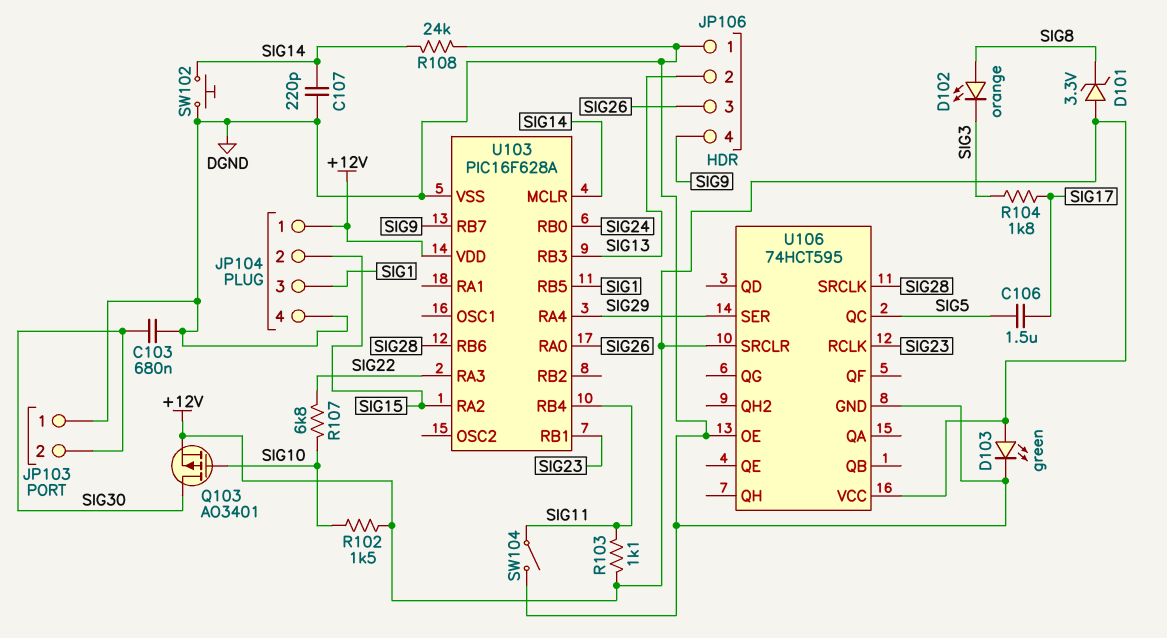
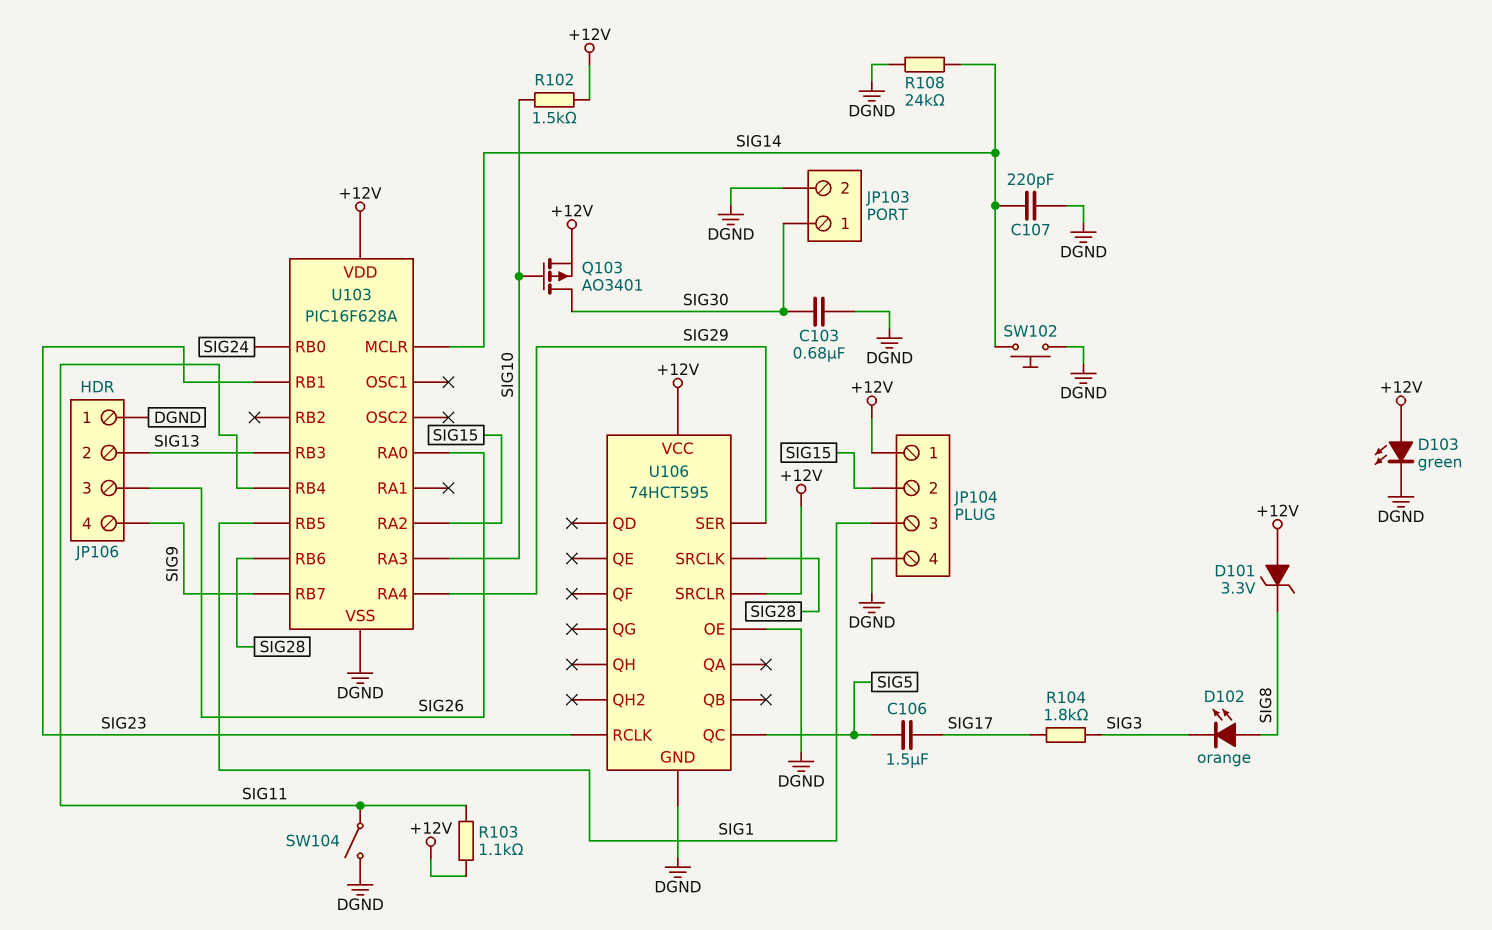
JP103 pin 1: DGND -> SIG30
JP103 pin 2: SIG30 -> DGND
R107: 6.8k (SIG10, SIG22) -> none
U103 pin RA3: SIG22 -> SIG10

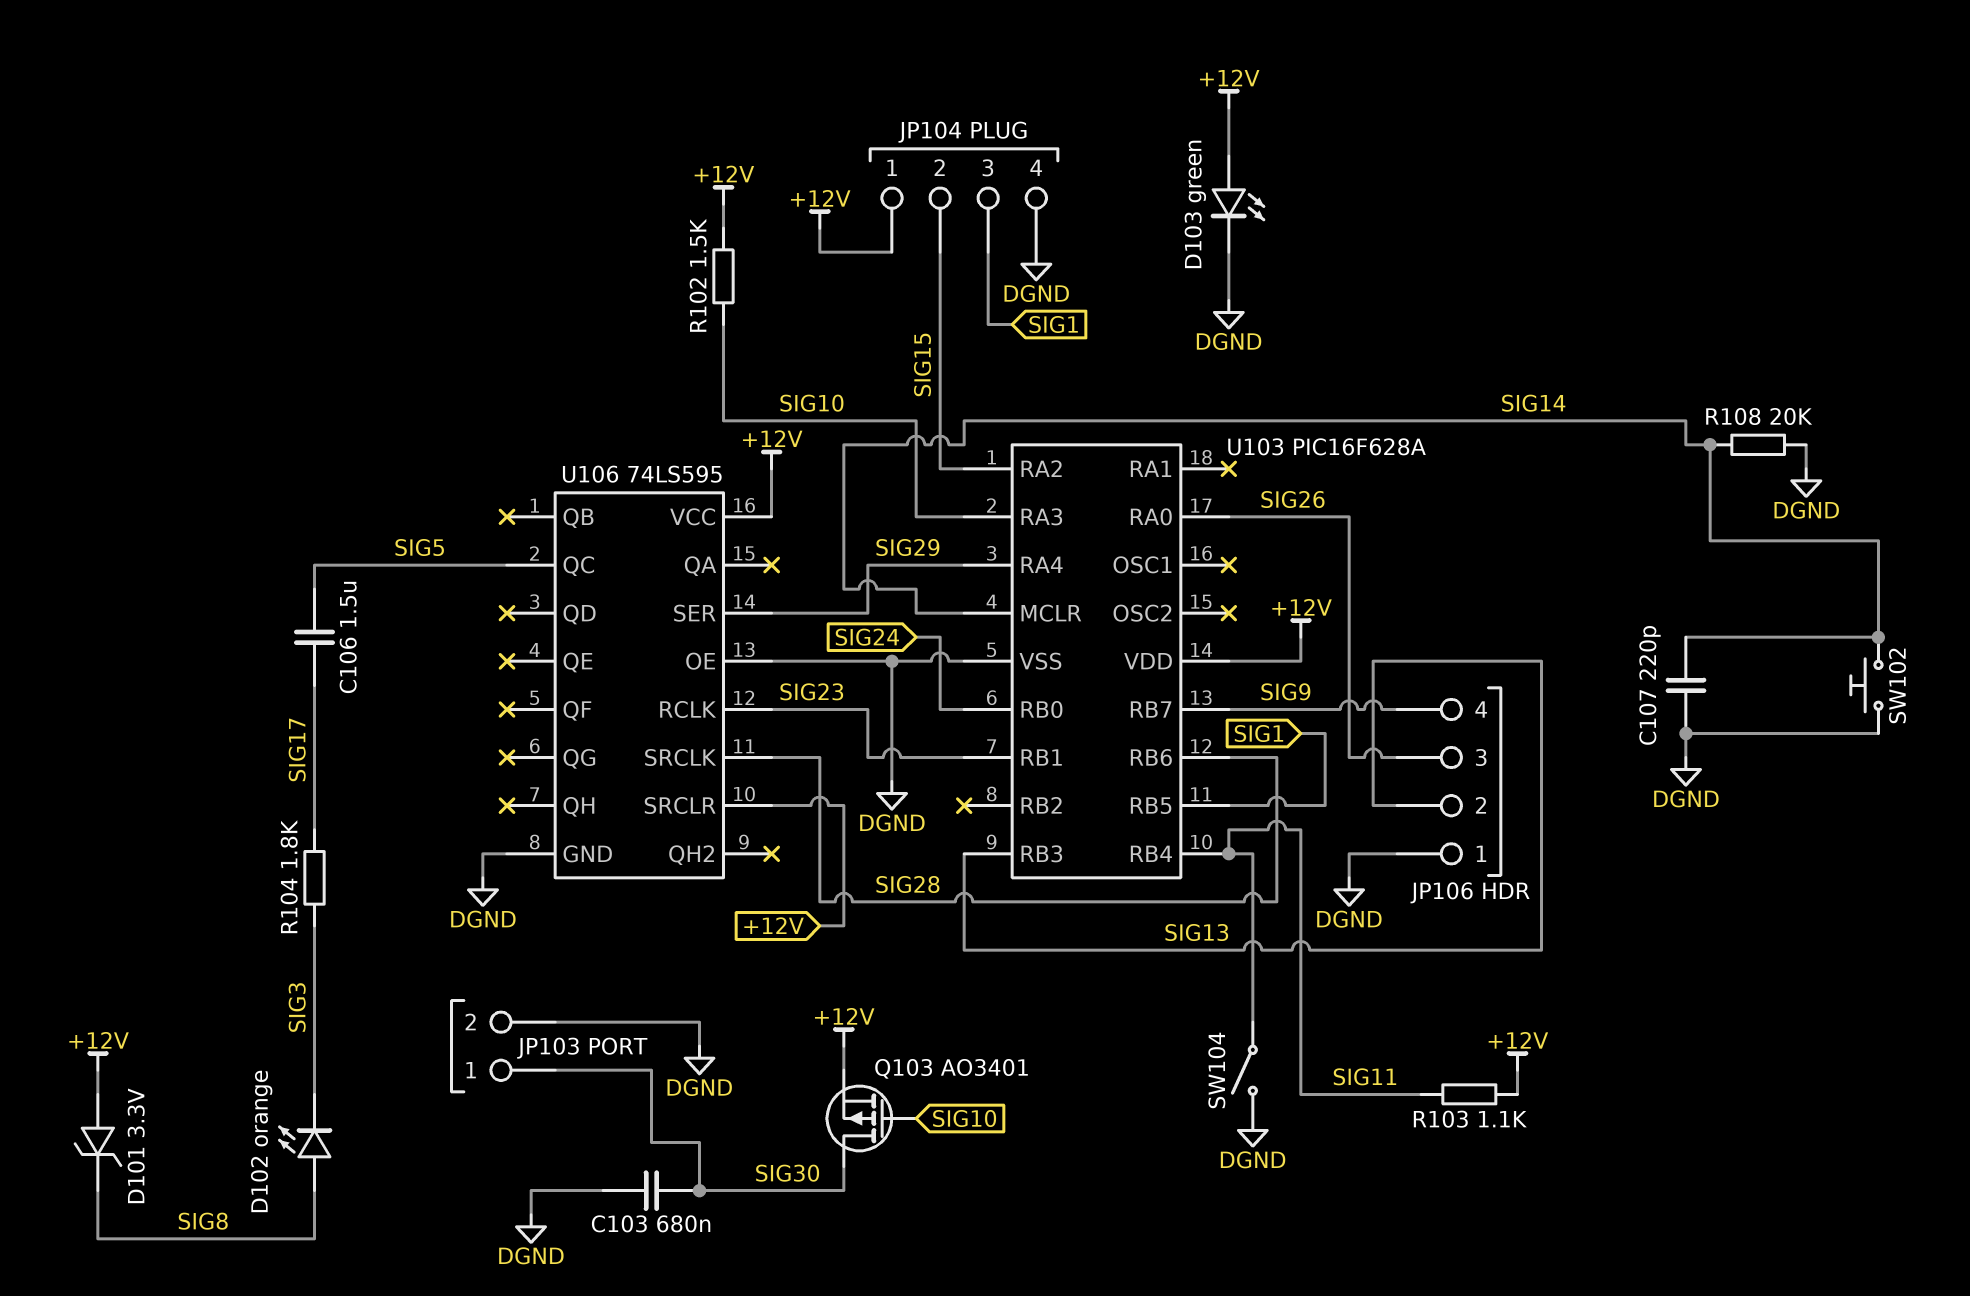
R108: 24k (DGND, SIG14) -> 20k (DGND, SIG14)
U106: 74HCT595 -> 74LS595

